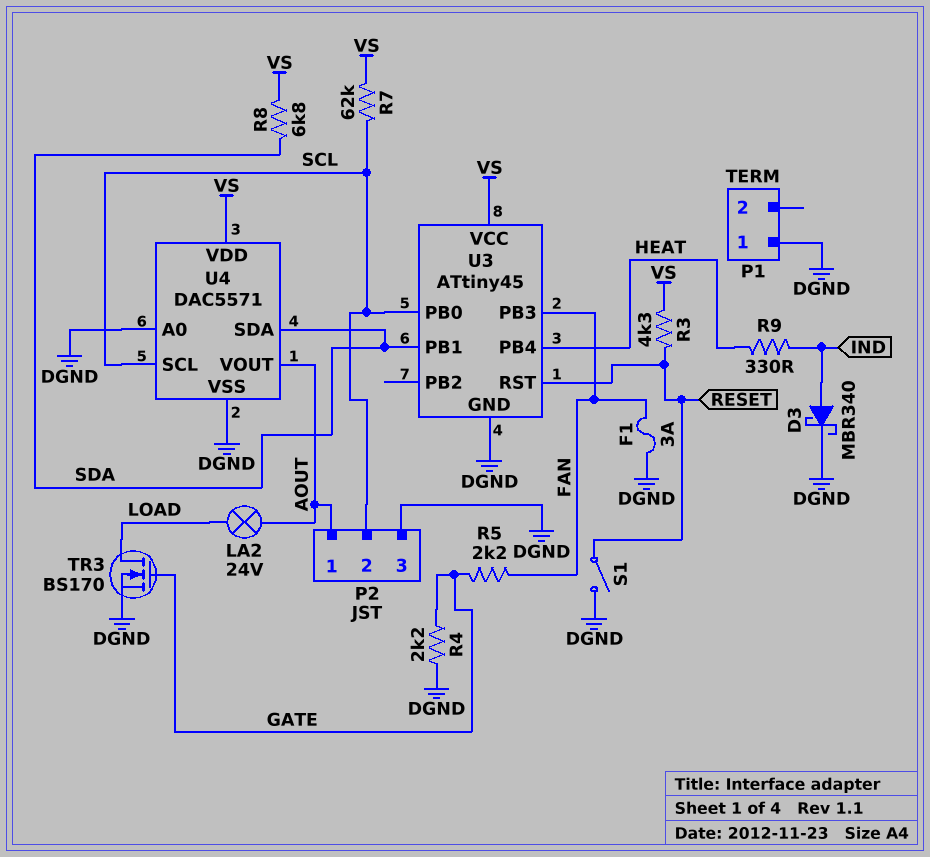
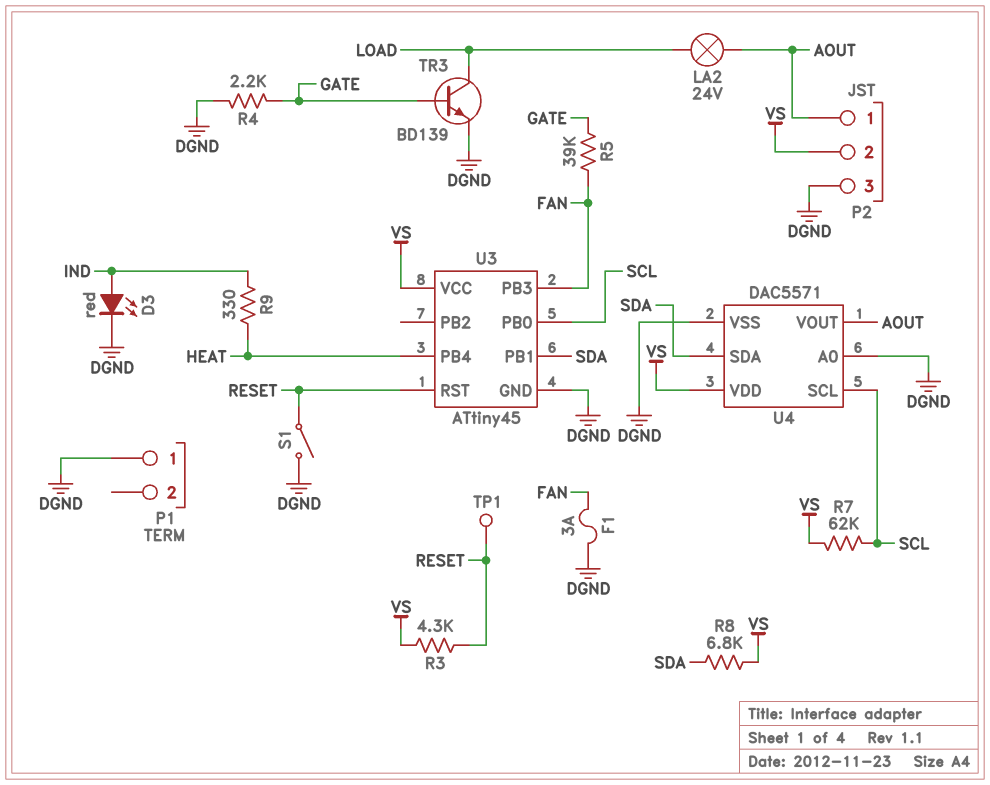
D3: schottky MBR340 (A IND, K DGND) -> LED red (A IND, K DGND)
P2 pin 2: SCL -> VS
R5: 2.2k (FAN, GATE) -> 39k (FAN, GATE)
TP1: none -> test point (RESET)
TR3: NMOS BS170 (G GATE, D LOAD, S DGND) -> NPN BD139 (B GATE, C LOAD, E DGND)

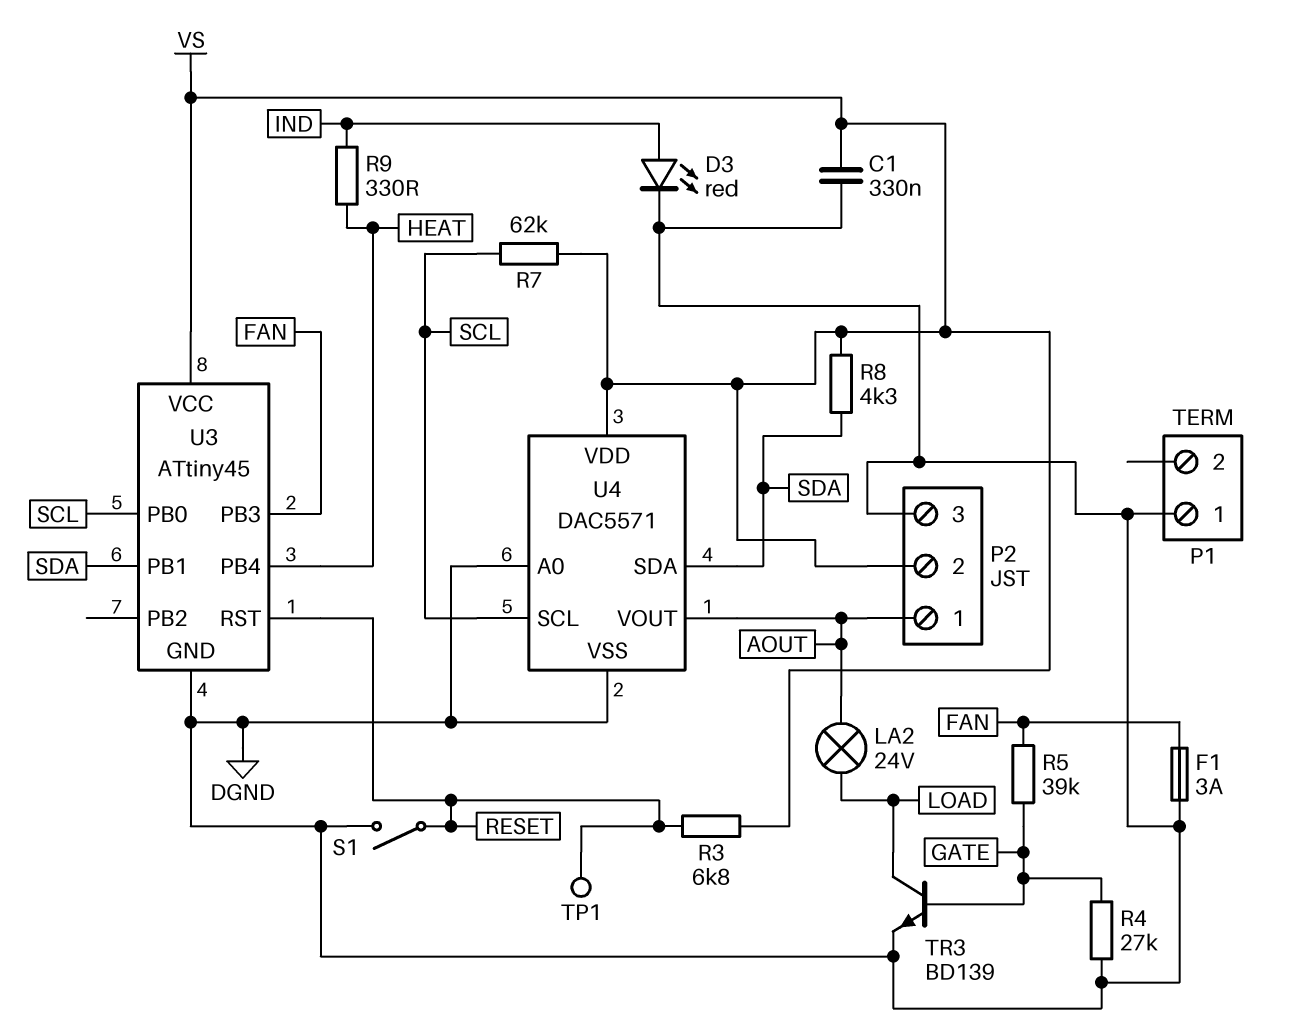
C1: none -> 330nF (DGND, VS)
R3: 4.3k (RESET, VS) -> 6.8k (RESET, VS)
R4: 2.2k (DGND, GATE) -> 27k (DGND, GATE)
R8: 6.8k (SDA, VS) -> 4.3k (SDA, VS)

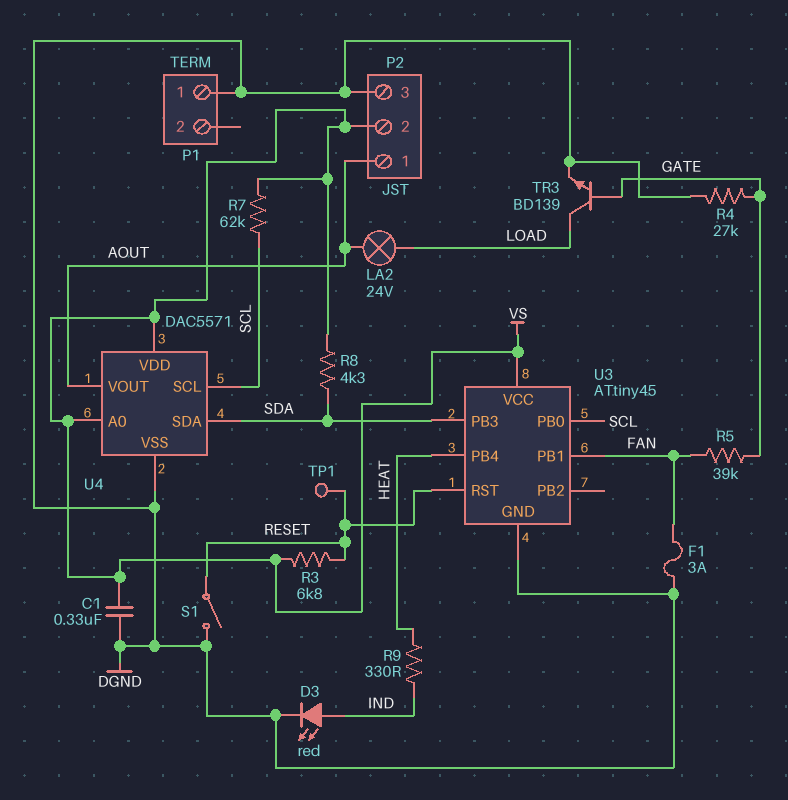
U3 pin PB1: SDA -> FAN
U3 pin PB3: FAN -> SDA
U4 pin A0: DGND -> VS

